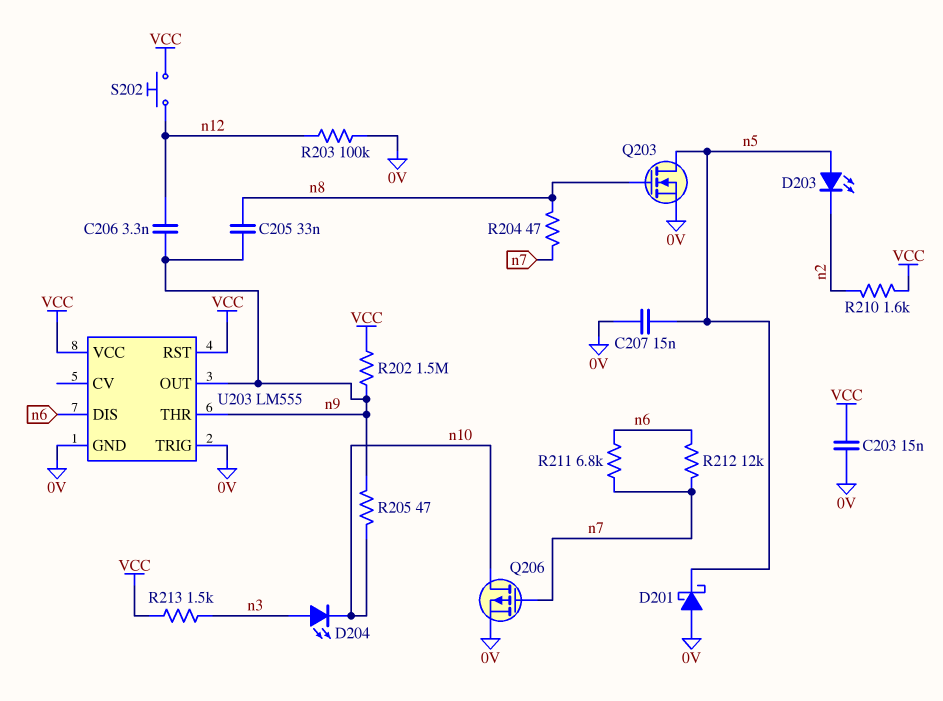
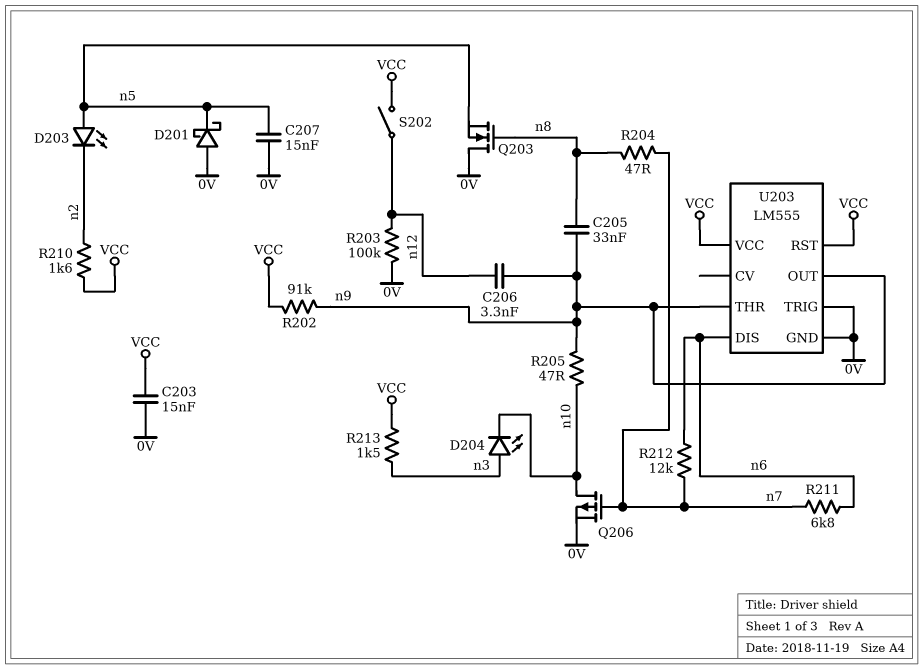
Q203: NMOS (G n8, D n5, S 0V) -> NMOS (G n8, D 0V, S n5)
R202: 1.5M (VCC, n9) -> 91k (VCC, n9)
S202: button (VCC, n12) -> switch (VCC, n12)

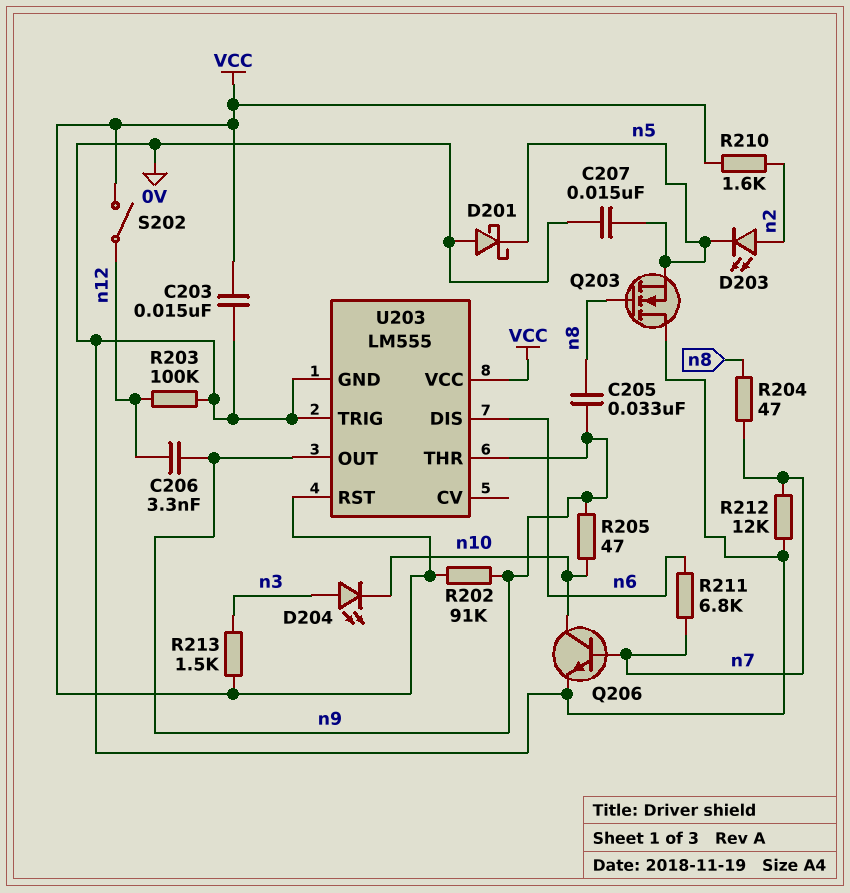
D203: LED (A n5, K n2) -> LED (A n2, K n5)
Q206: PMOS (G n7, D n10, S 0V) -> NPN (B n7, C n10, E 0V)
R212: 12k (n6, n7) -> 12k (0V, n7)

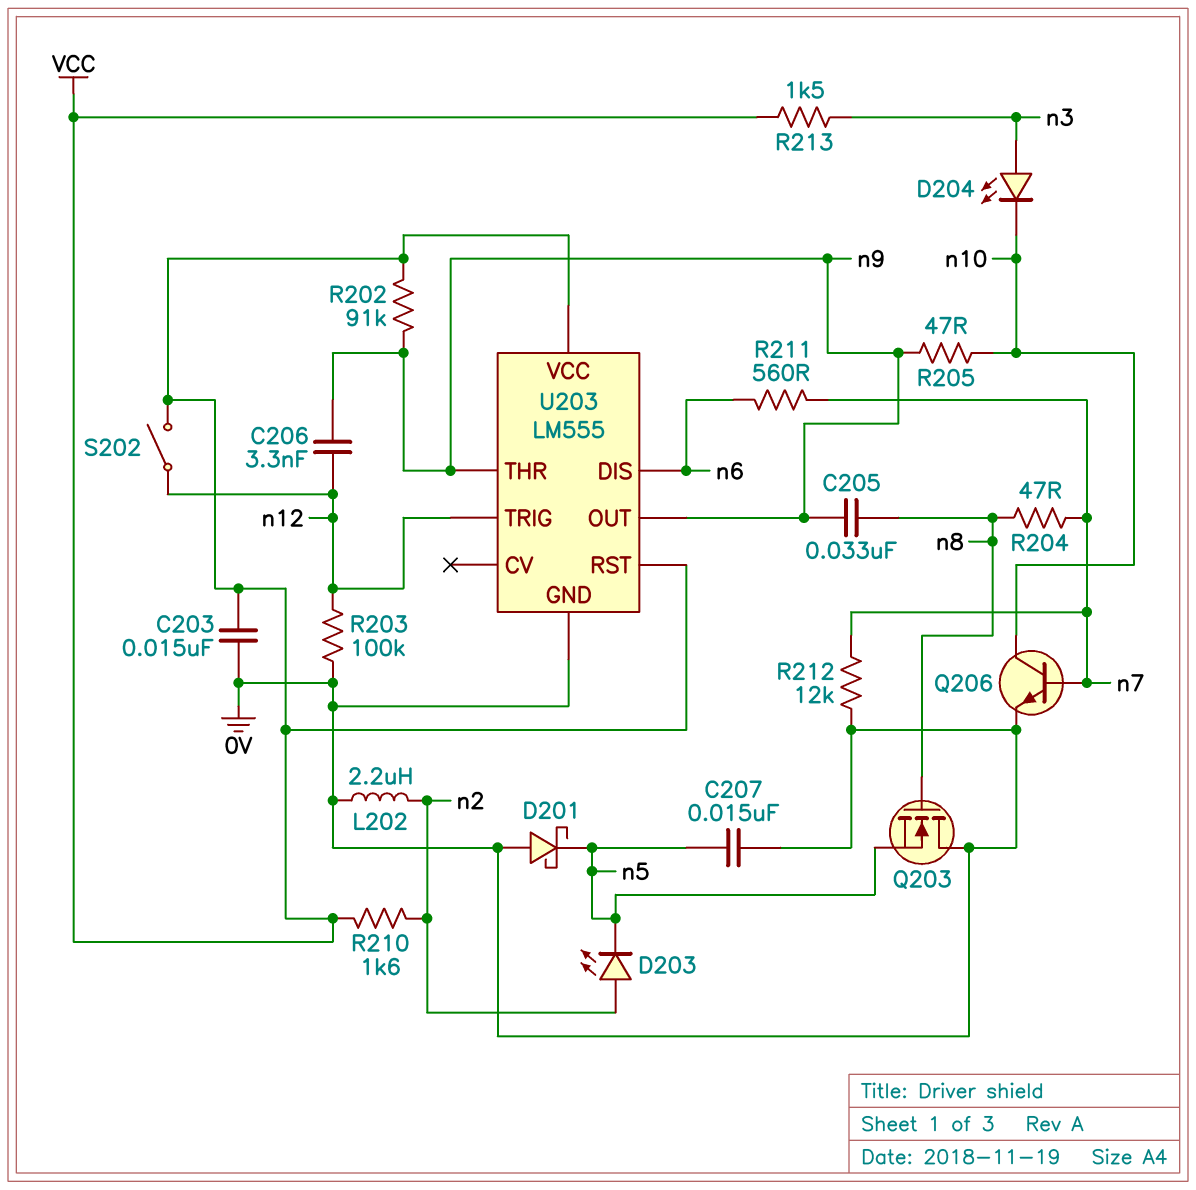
L202: none -> 2.2uH (0V, n2)
R211: 6.8k (n6, n7) -> 560 (n6, n7)
U203 pin TRIG: 0V -> n12

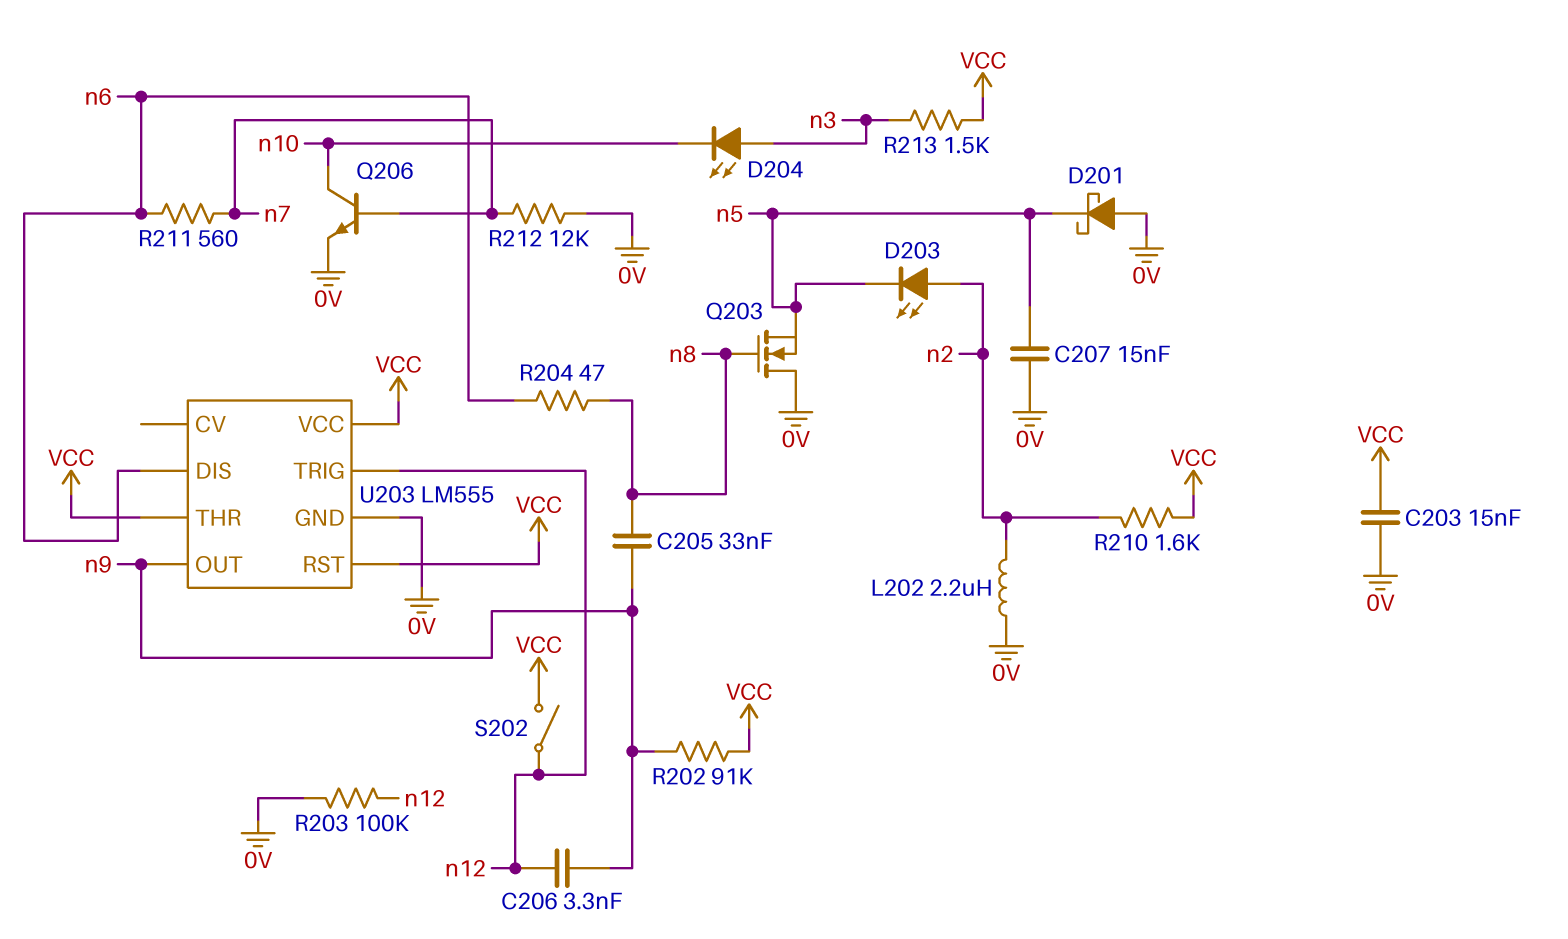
R204: 47 (n7, n8) -> 47 (n6, n8)
R205: 47 (n9, n10) -> none
U203 pin THR: n9 -> VCC

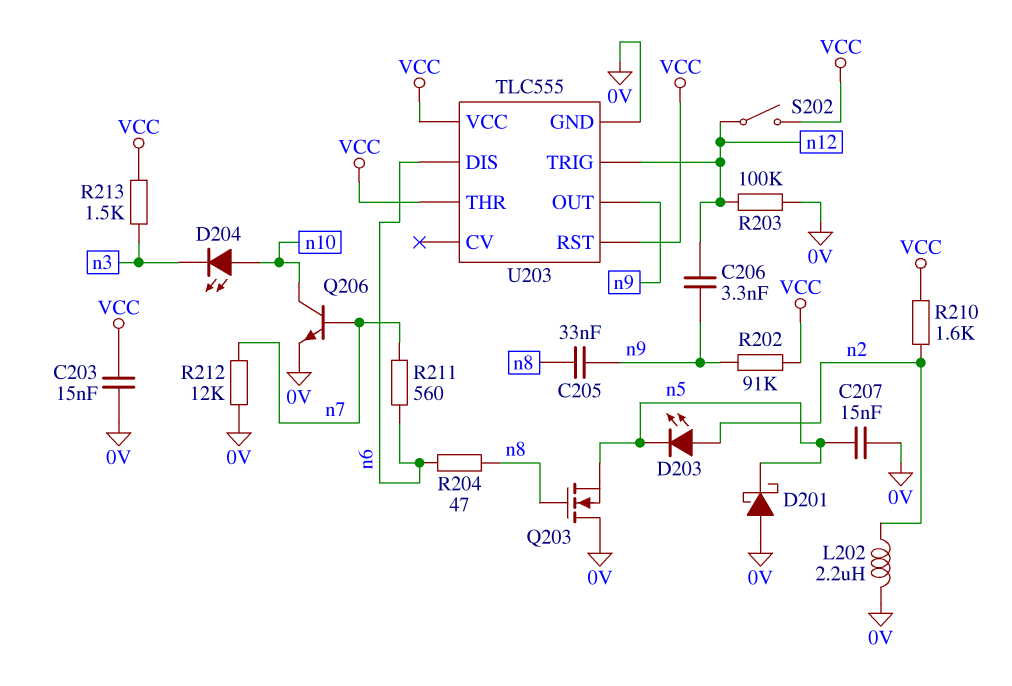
D204: LED (A n3, K n10) -> LED (A n10, K n3)
U203: LM555 -> TLC555

